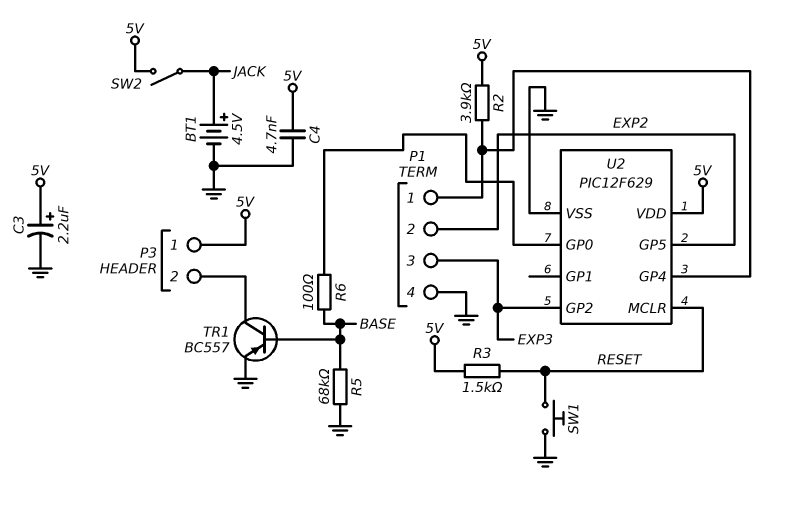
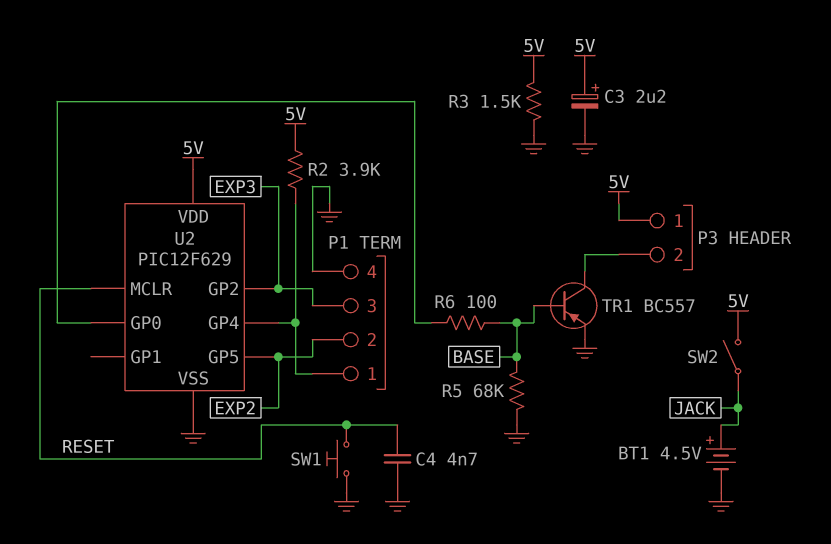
C4: 4.7nF (5V, GND) -> 4.7nF (GND, RESET)
R3: 1.5k (5V, RESET) -> 1.5k (5V, GND)

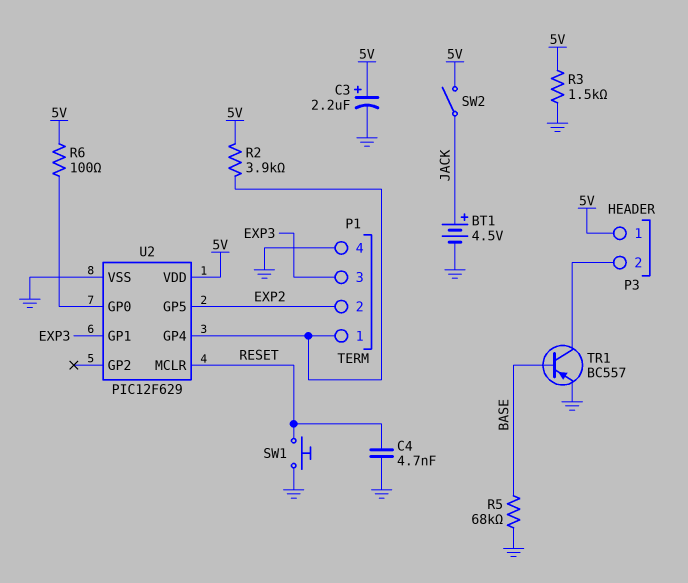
R6: 100 (BASE, U2/GP0) -> 100 (5V, U2/GP0)
U2 pin GP1: none -> EXP3
U2 pin GP2: EXP3 -> none

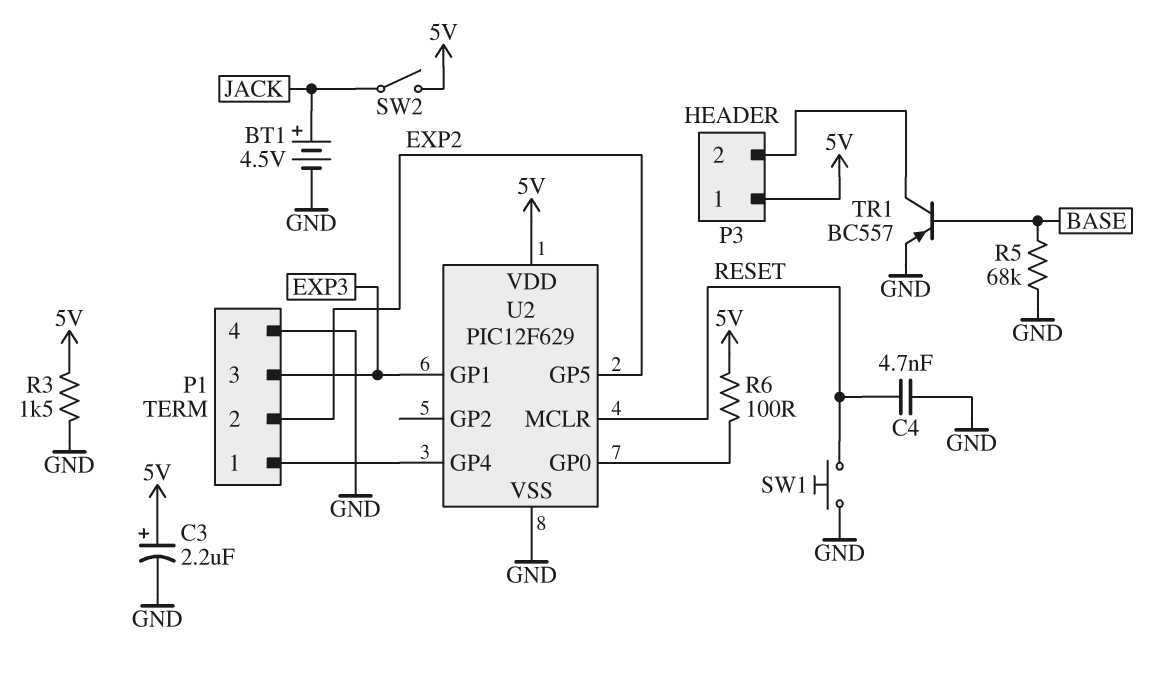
R2: 3.9k (5V, P1/1) -> none

